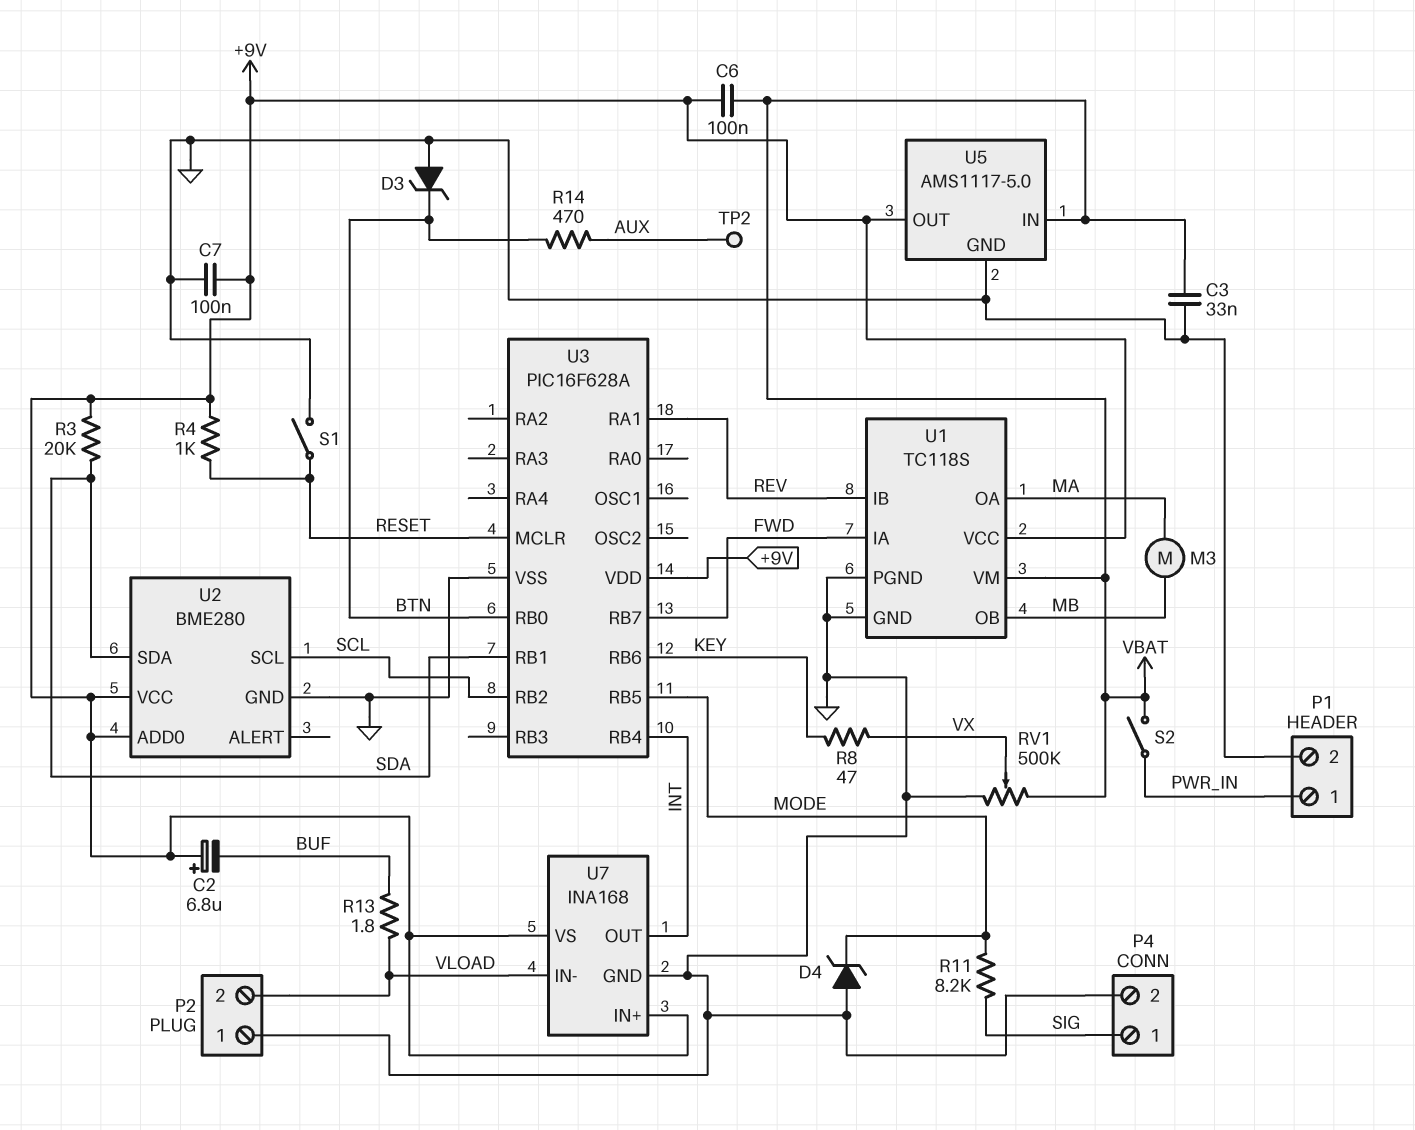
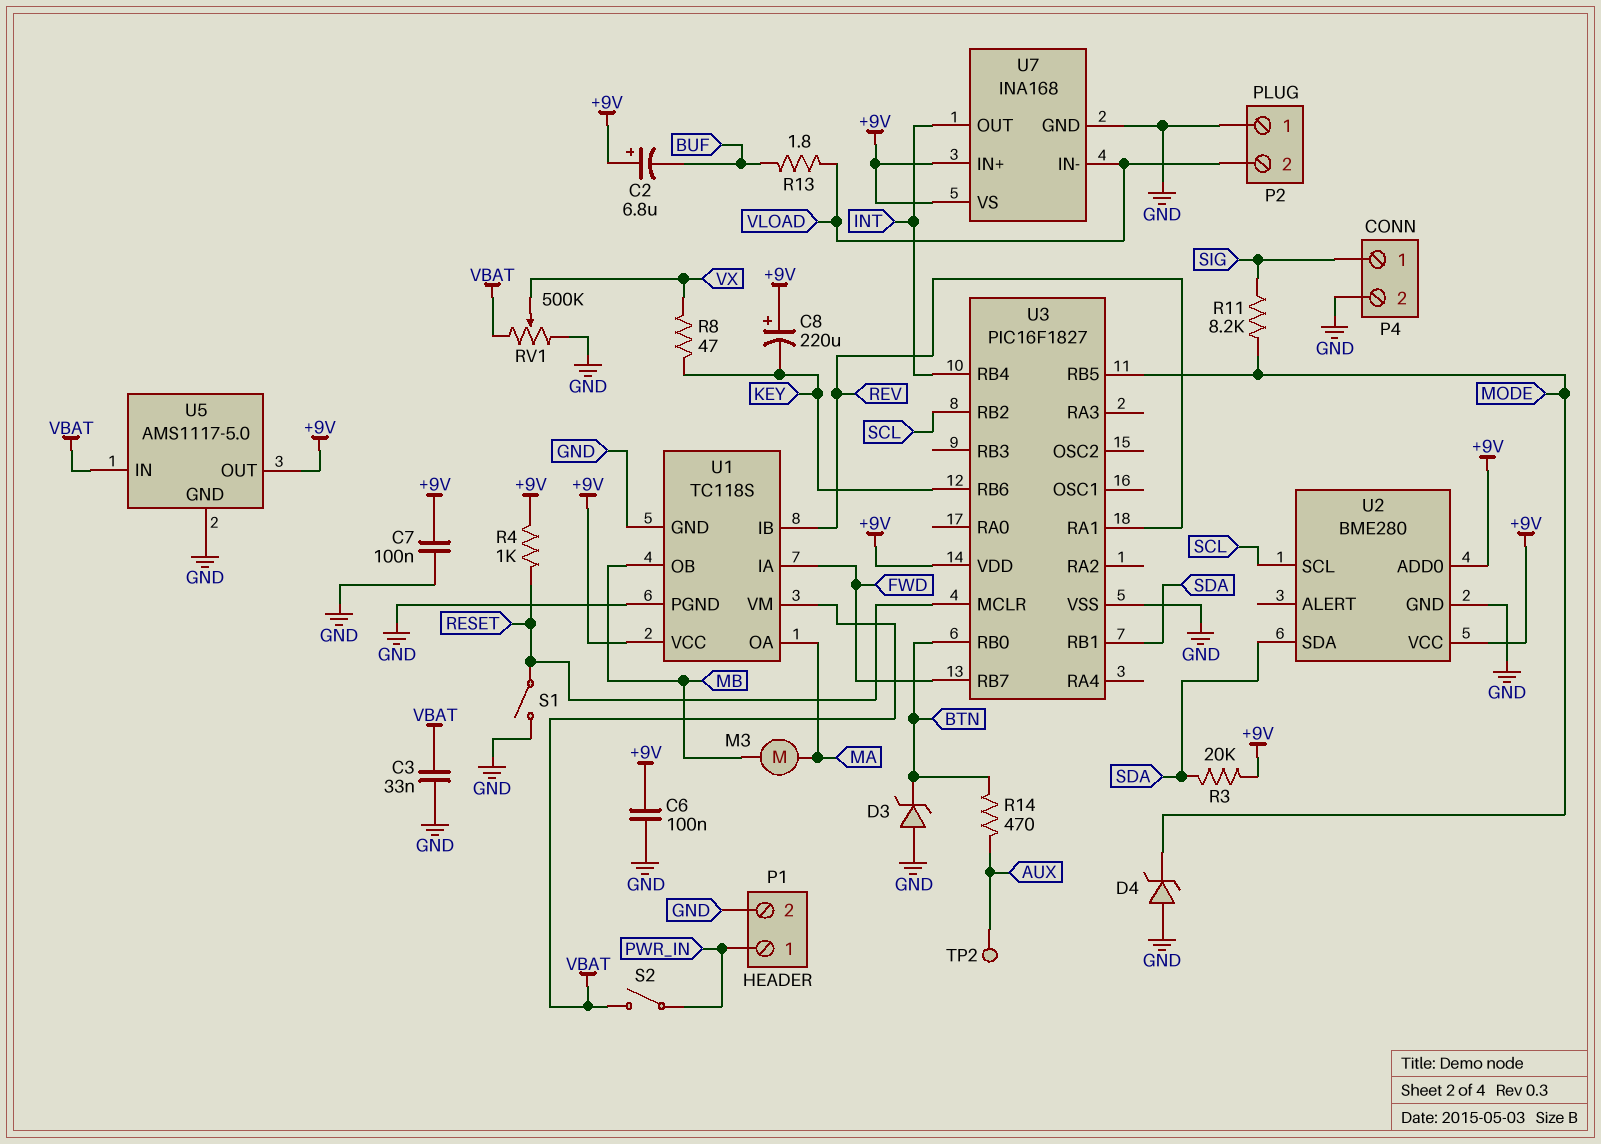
C6: 100nF (+9V, VBAT) -> 100nF (+9V, GND)
C8: none -> 220uF (plus +9V, minus KEY)
U3: PIC16F628A -> PIC16F1827

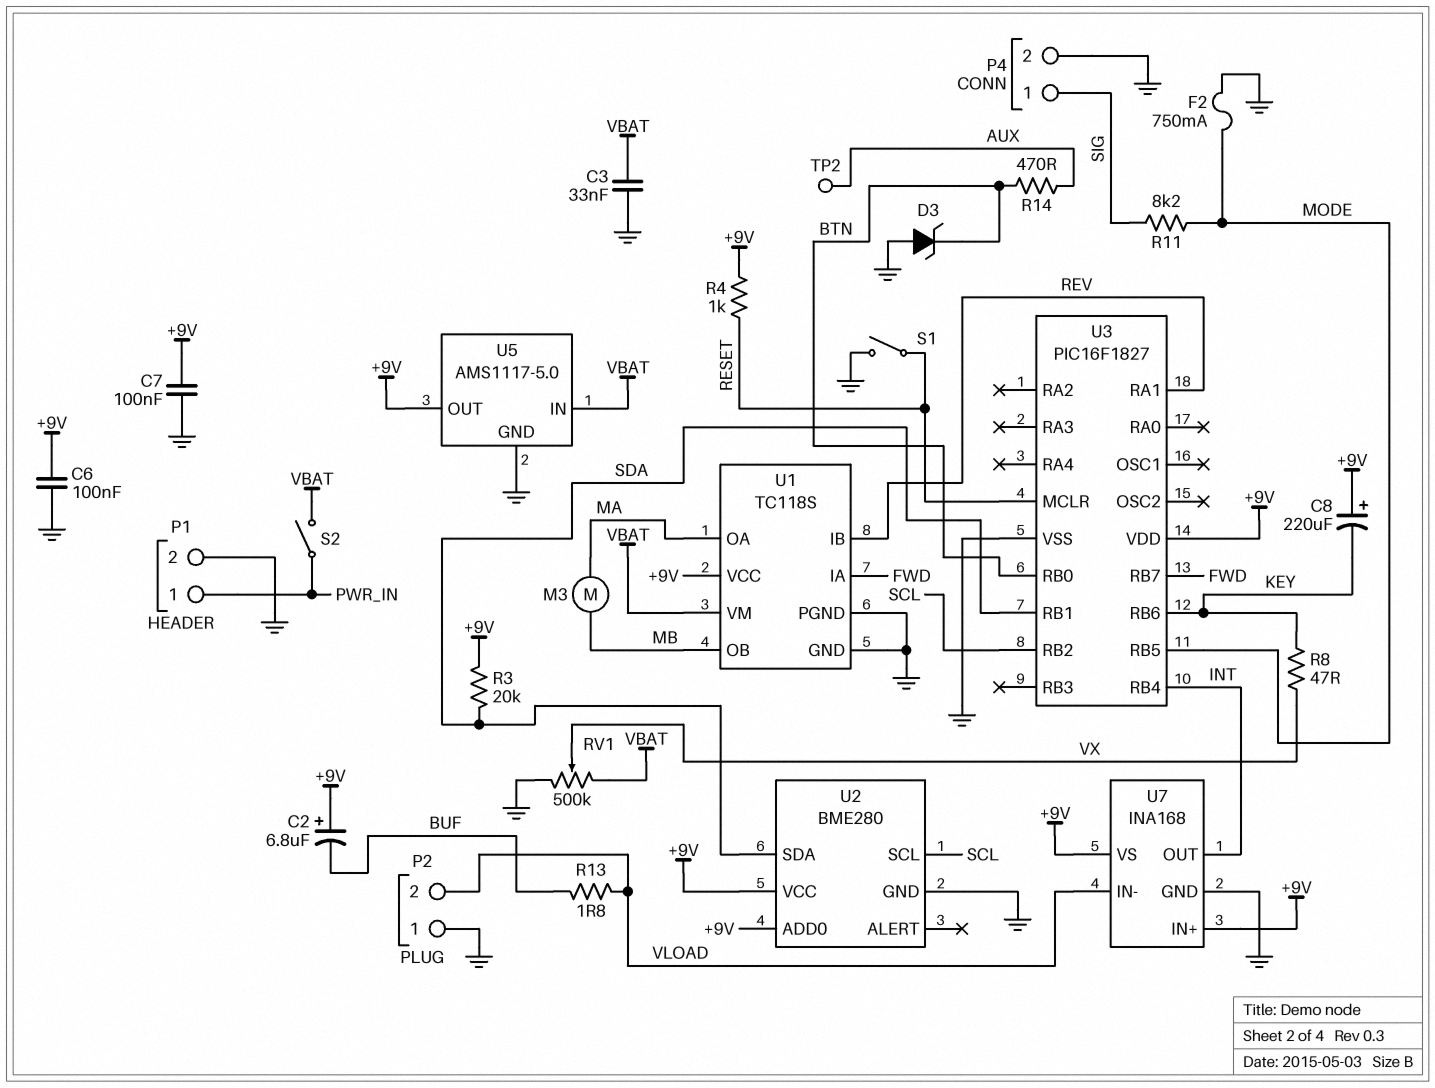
D4: zener (A GND, K MODE) -> none
F2: none -> 750mA (GND, MODE)

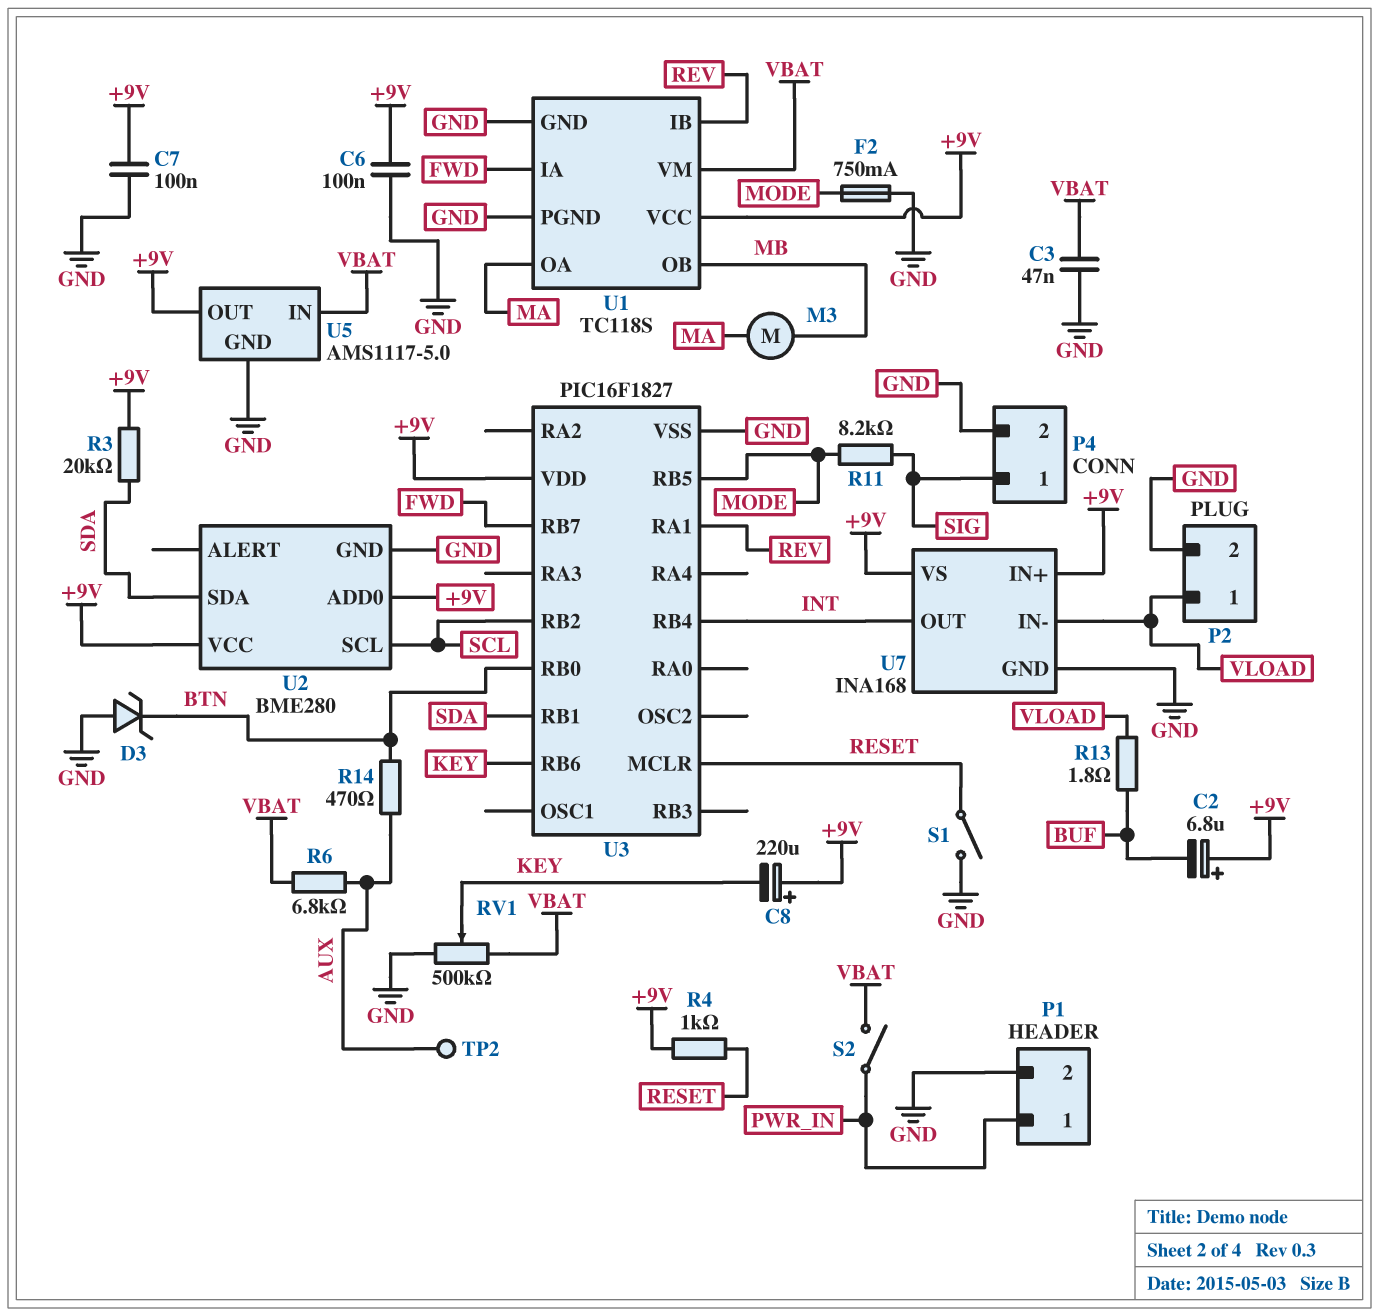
C3: 33nF (GND, VBAT) -> 47nF (GND, VBAT)
P2 pin 1: GND -> VLOAD
P2 pin 2: VLOAD -> GND
R6: none -> 6.8k (AUX, VBAT)
R8: 47 (KEY, VX) -> none
RV1: 500k (GND, VBAT, wiper VX) -> 500k (GND, VBAT, wiper KEY)

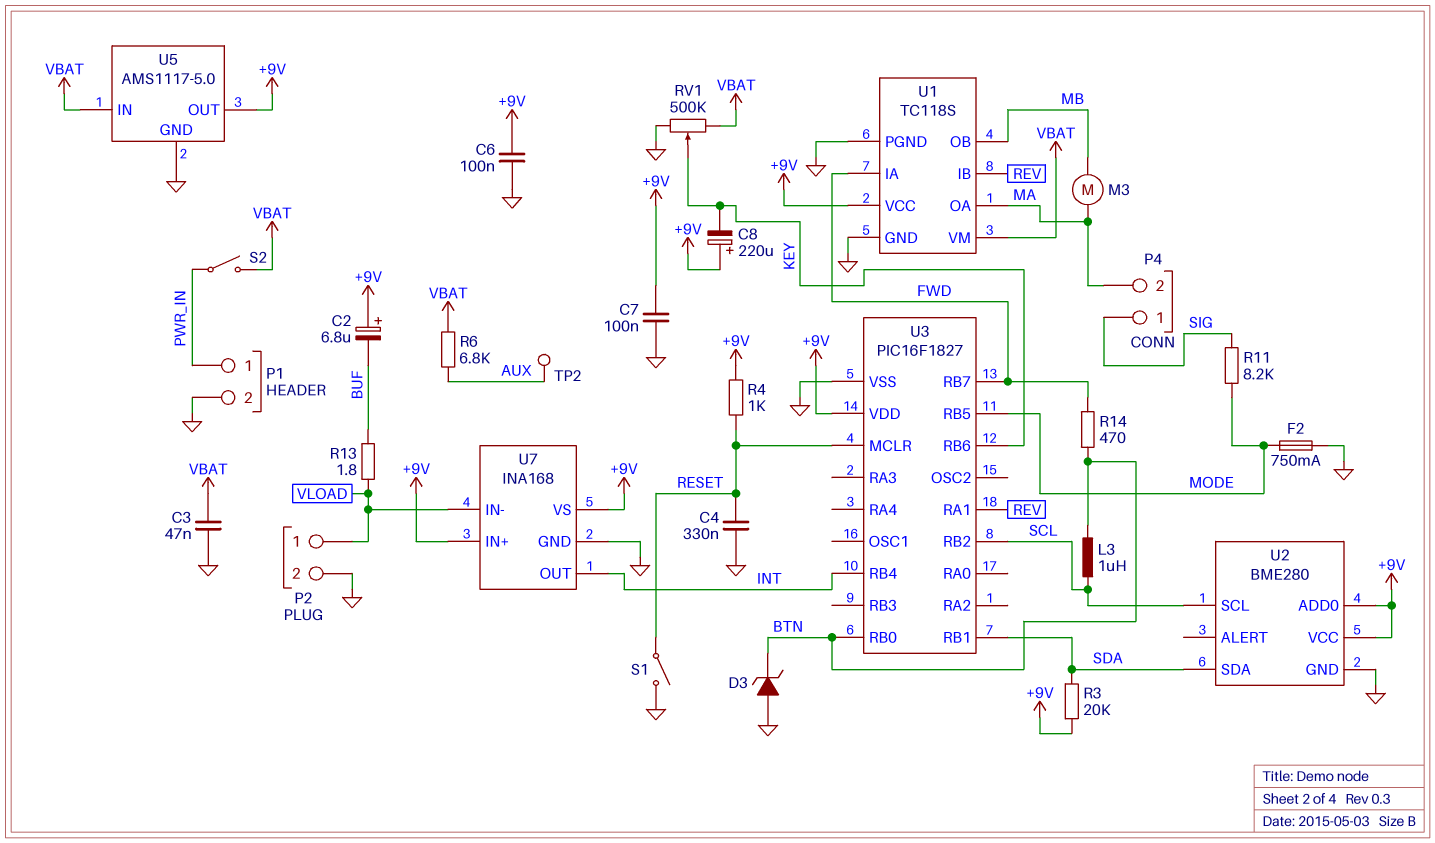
C4: none -> 330nF (GND, RESET)
L3: none -> 1uH (BTN, SCL)
P4 pin 2: GND -> MA
R14: 470 (AUX, BTN) -> 470 (BTN, FWD)

